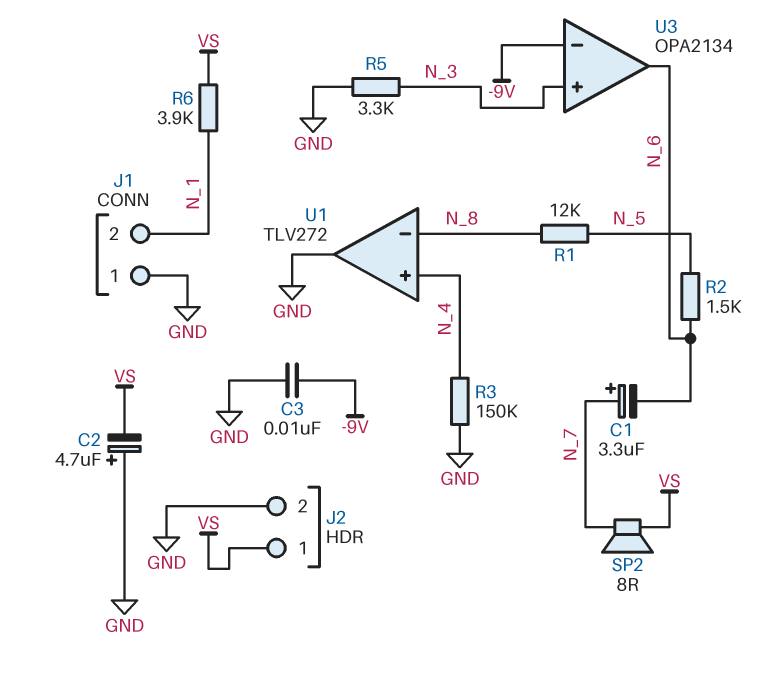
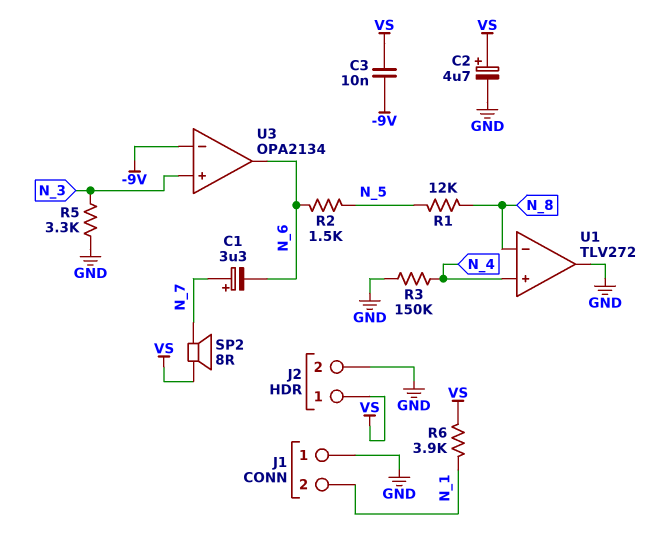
C2: 4.7uF (plus GND, minus VS) -> 4.7uF (plus VS, minus GND)
C3: 10nF (-9V, GND) -> 10nF (-9V, VS)

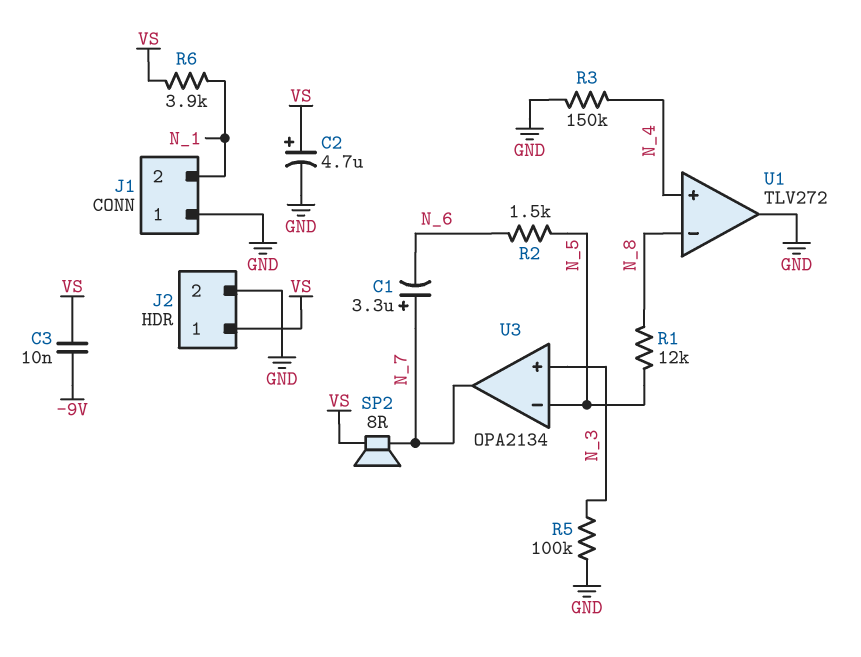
R5: 3.3k (GND, N_3) -> 100k (GND, N_3)
U3 pin in-: -9V -> N_5
U3 pin out: N_6 -> N_7

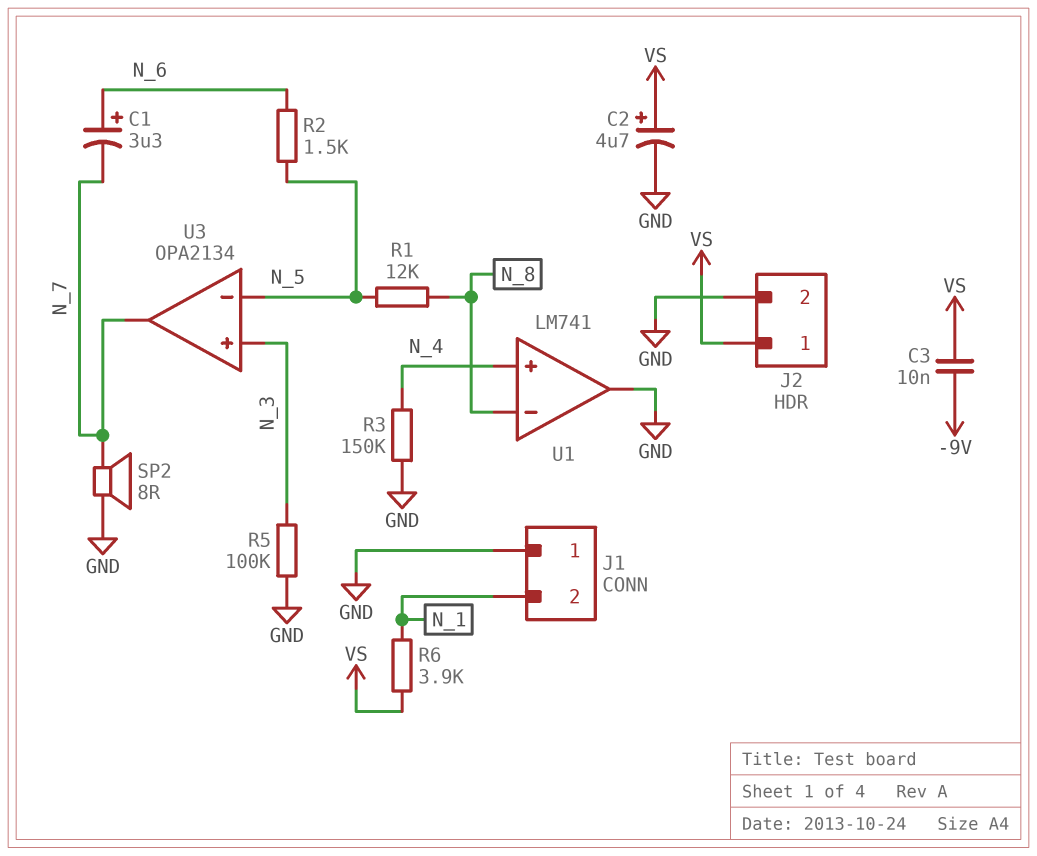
C1: 3.3uF (plus N_7, minus N_6) -> 3.3uF (plus N_6, minus N_7)
SP2: speaker 8R (N_7, VS) -> speaker 8R (GND, N_7)
U1: TLV272 -> LM741

